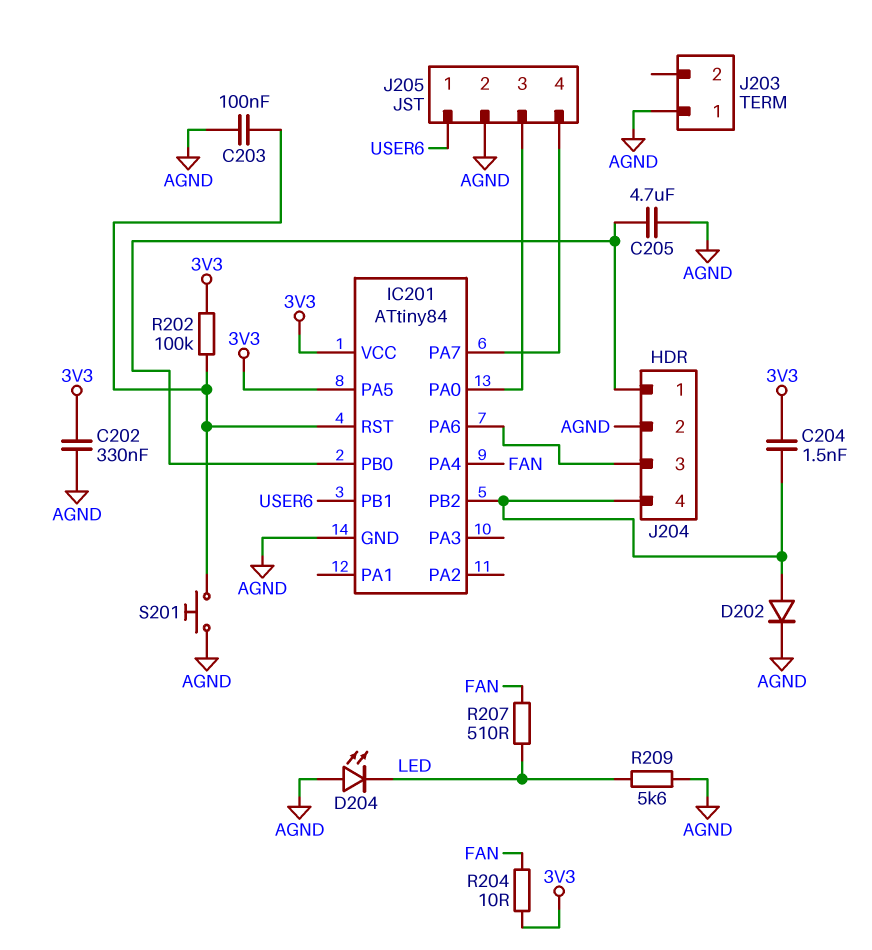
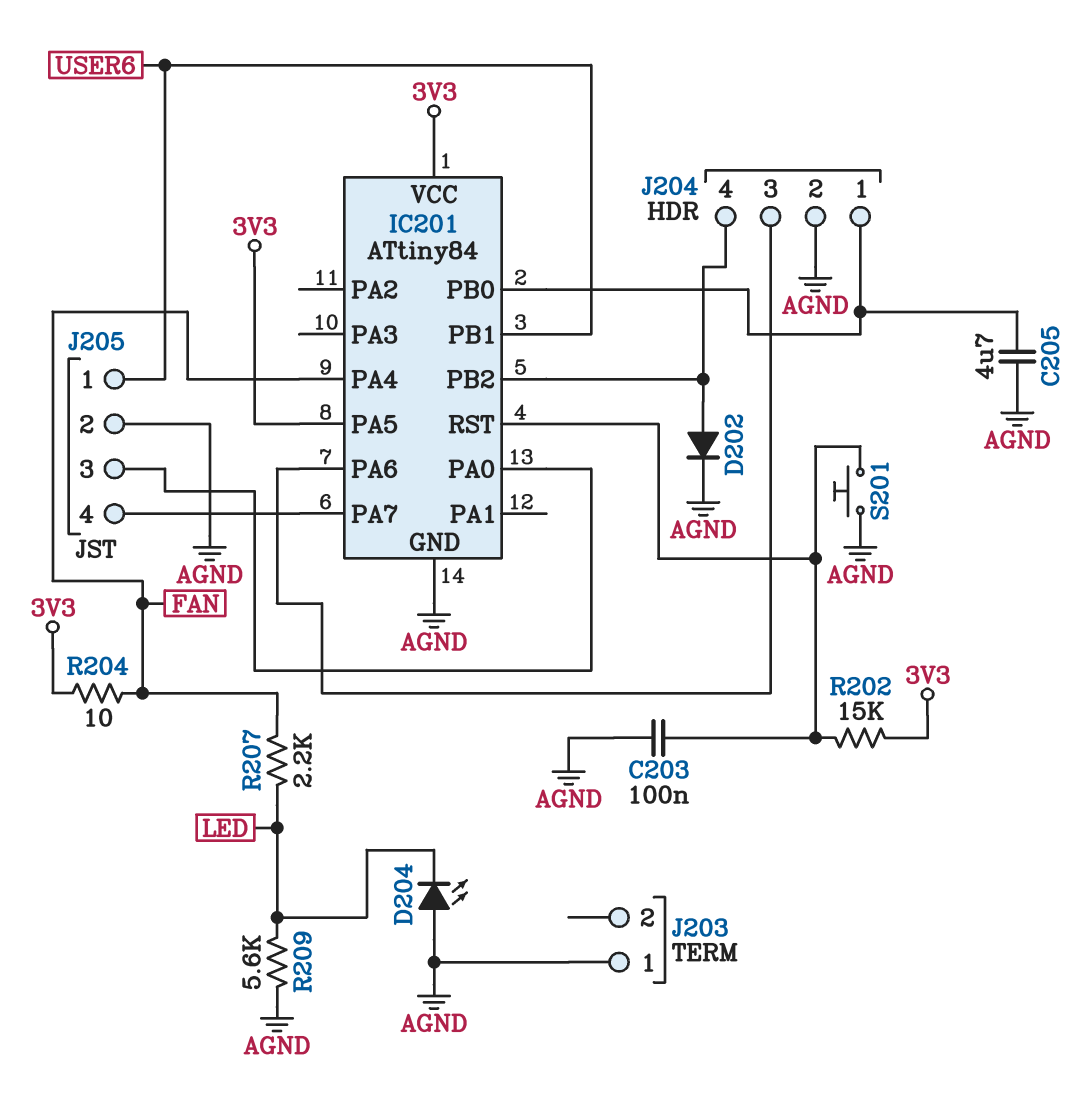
C202: 330nF (3V3, AGND) -> none
C204: 1.5nF (3V3, IC201/PB2) -> none
R202: 100k (3V3, IC201/RST) -> 15k (3V3, IC201/RST)
R207: 510 (FAN, LED) -> 2.2k (FAN, LED)

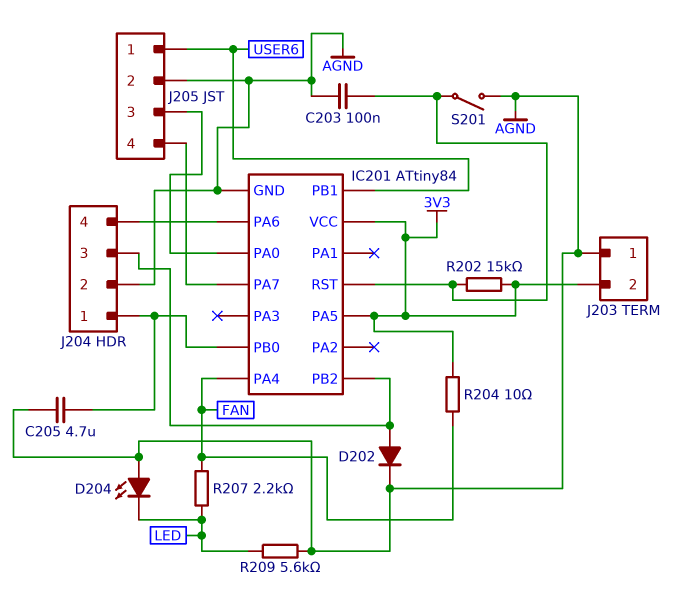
J203 pin 2: none -> 3V3
J204 pin 3: IC201/PA6 -> IC201/PB2
J204 pin 4: IC201/PB2 -> IC201/PA6
S201: button (AGND, IC201/RST) -> switch (AGND, IC201/RST)

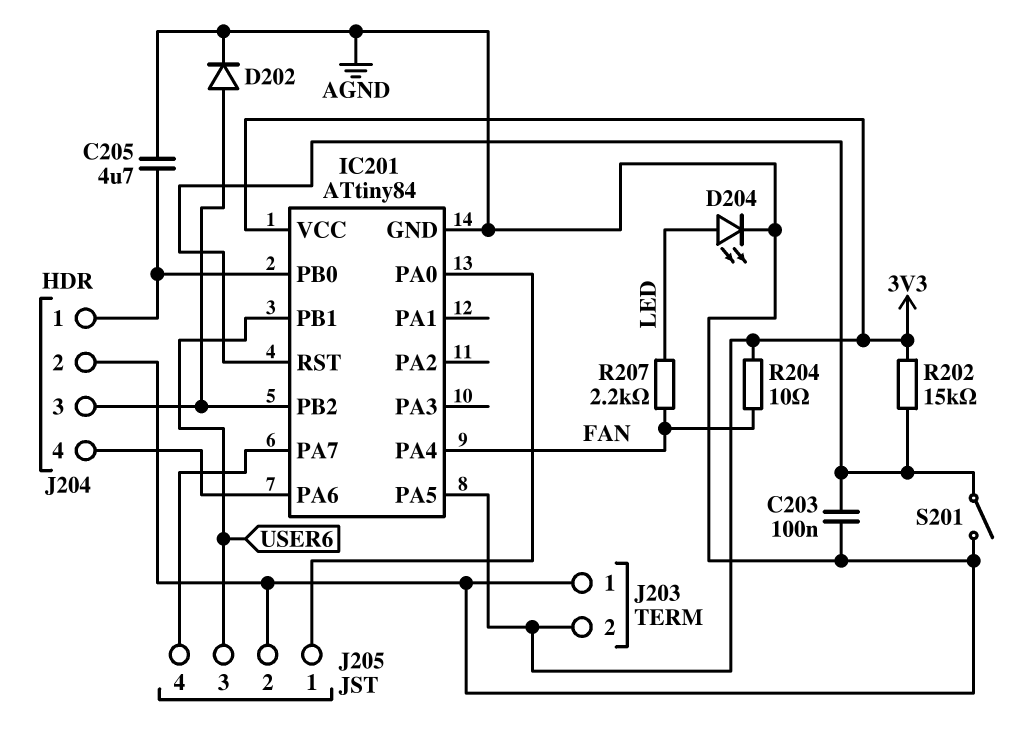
D204: LED (A AGND, K LED) -> LED (A LED, K AGND)
J205 pin 1: USER6 -> IC201/PA0
J205 pin 3: IC201/PA0 -> USER6
R209: 5.6k (AGND, LED) -> none

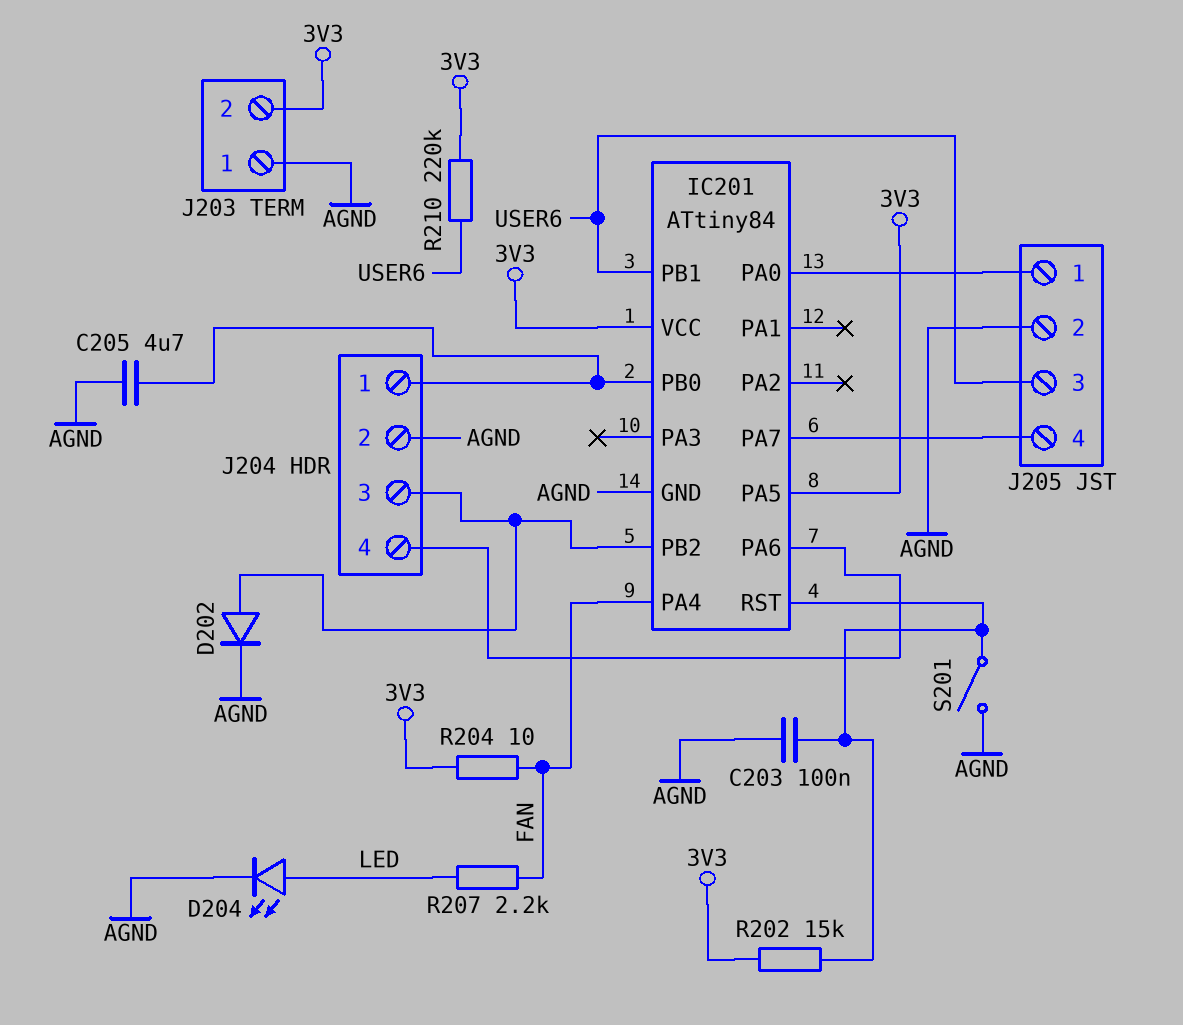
R210: none -> 220k (3V3, USER6)

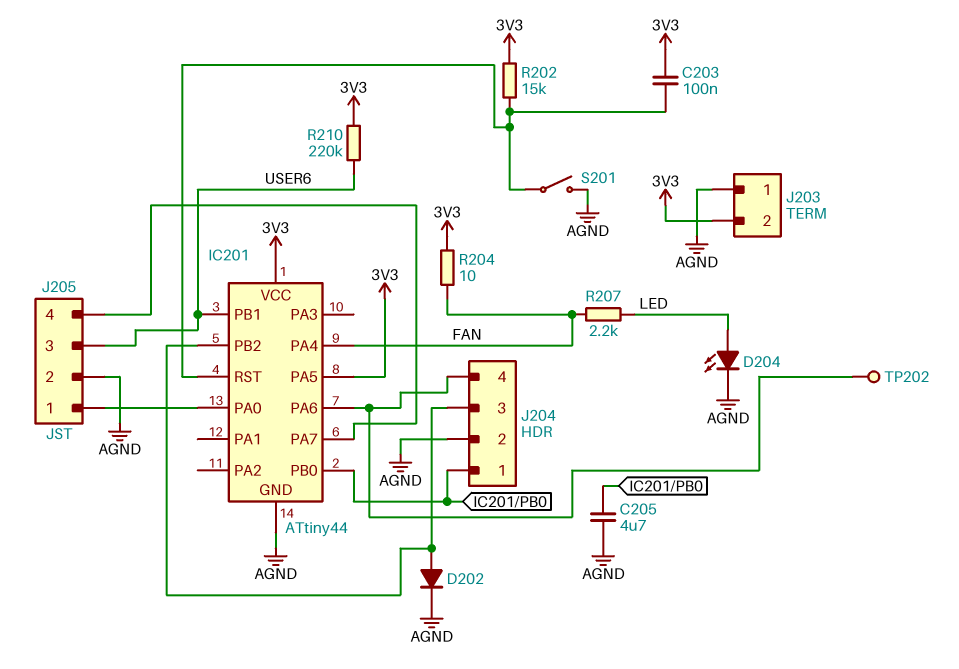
C203: 100nF (AGND, IC201/RST) -> 100nF (3V3, IC201/RST)
IC201: ATtiny84 -> ATtiny44
TP202: none -> test point (IC201/PA6)

